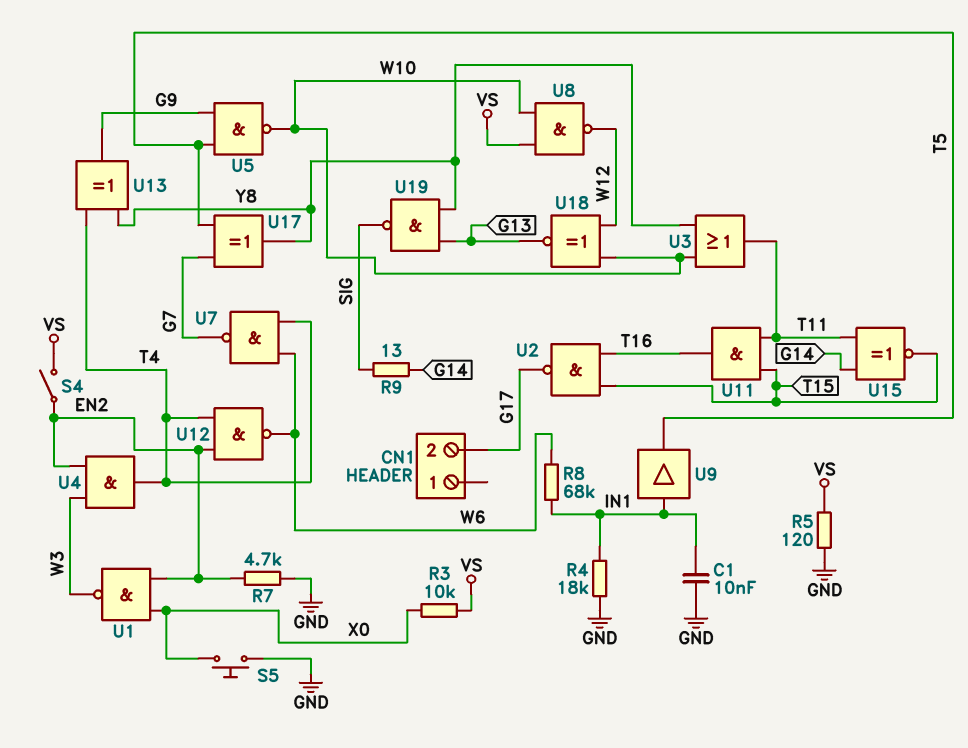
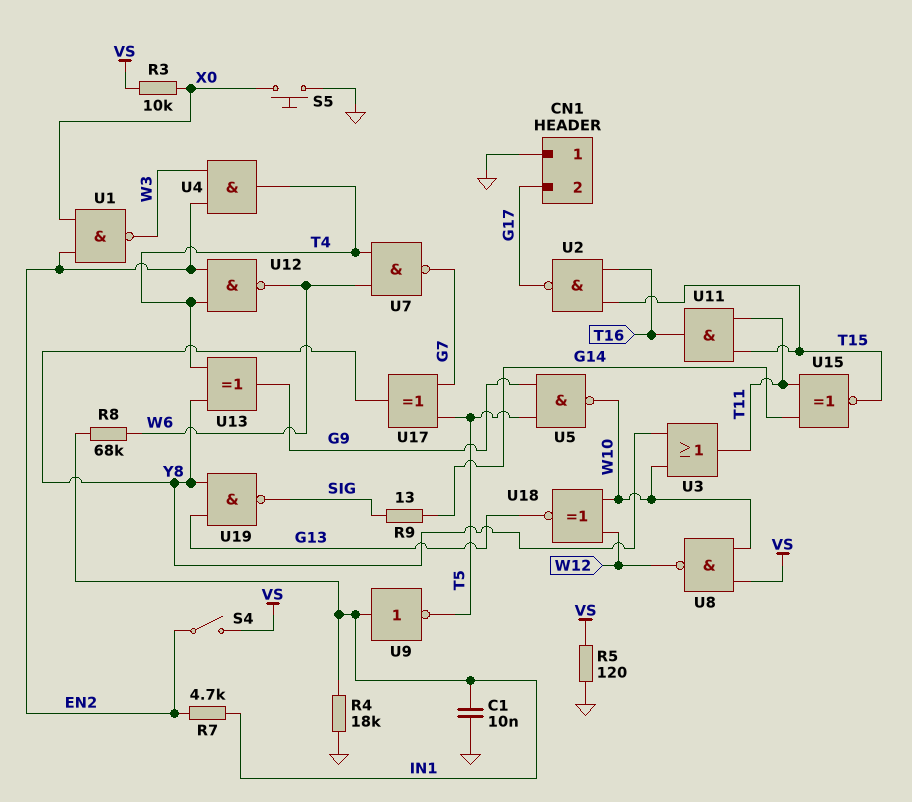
CN1 pin 1: none -> GND
R7: 4.7k (EN2, GND) -> 4.7k (EN2, IN1)
U9: buffer (in IN1, out T5) -> NOT (in IN1, out T5)

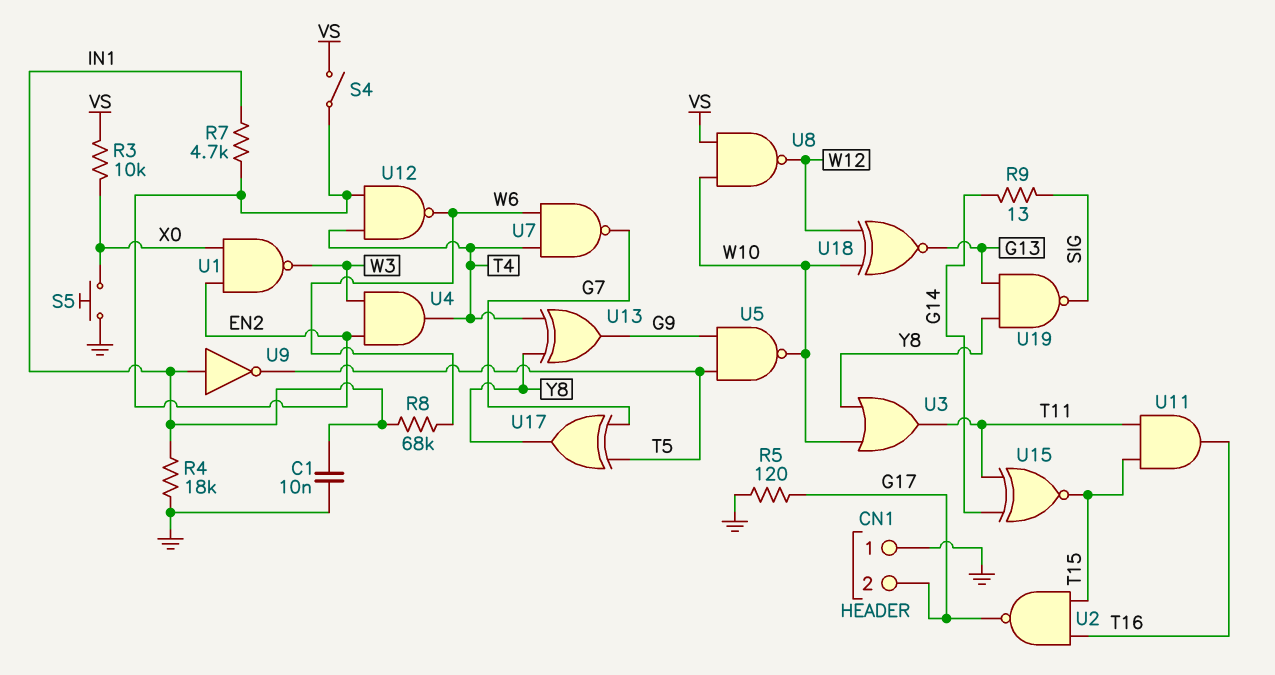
R5: 120 (GND, VS) -> 120 (G17, GND)

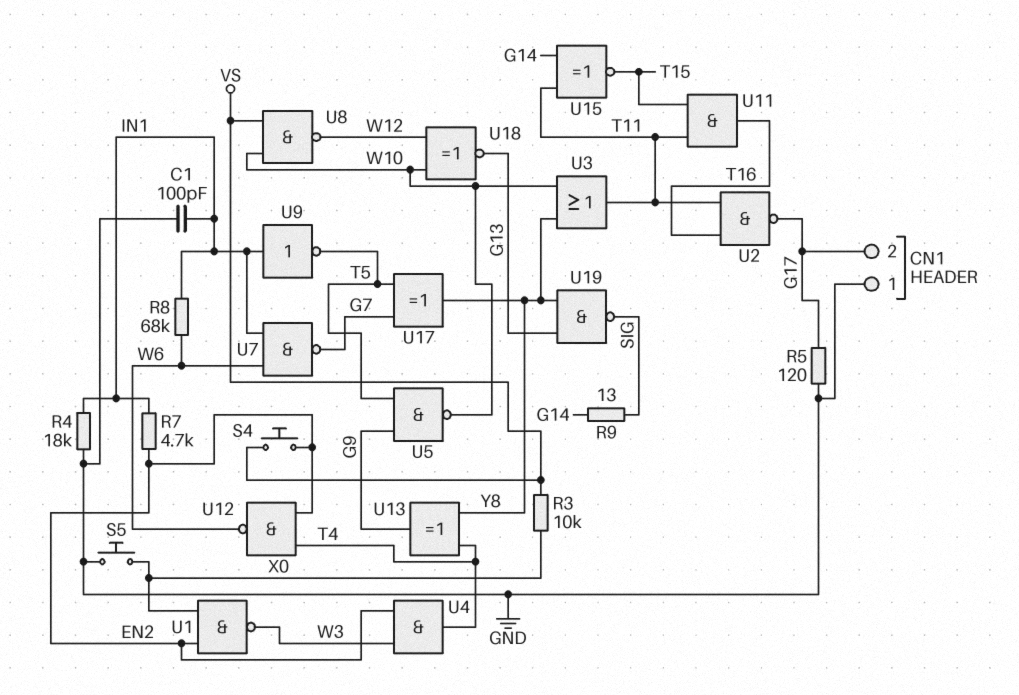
C1: 10nF (GND, IN1) -> 100pF (GND, IN1)
S4: switch (EN2, VS) -> button (EN2, VS)
U2: NAND (in T15, in T16, out G17) -> NAND (in T11, in T16, out G17)
U7: NAND (in T4, in W6, out G7) -> NAND (in IN1, in W6, out G7)

